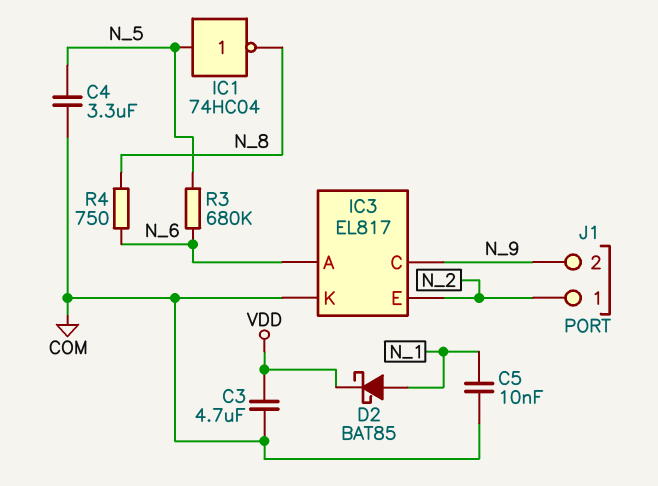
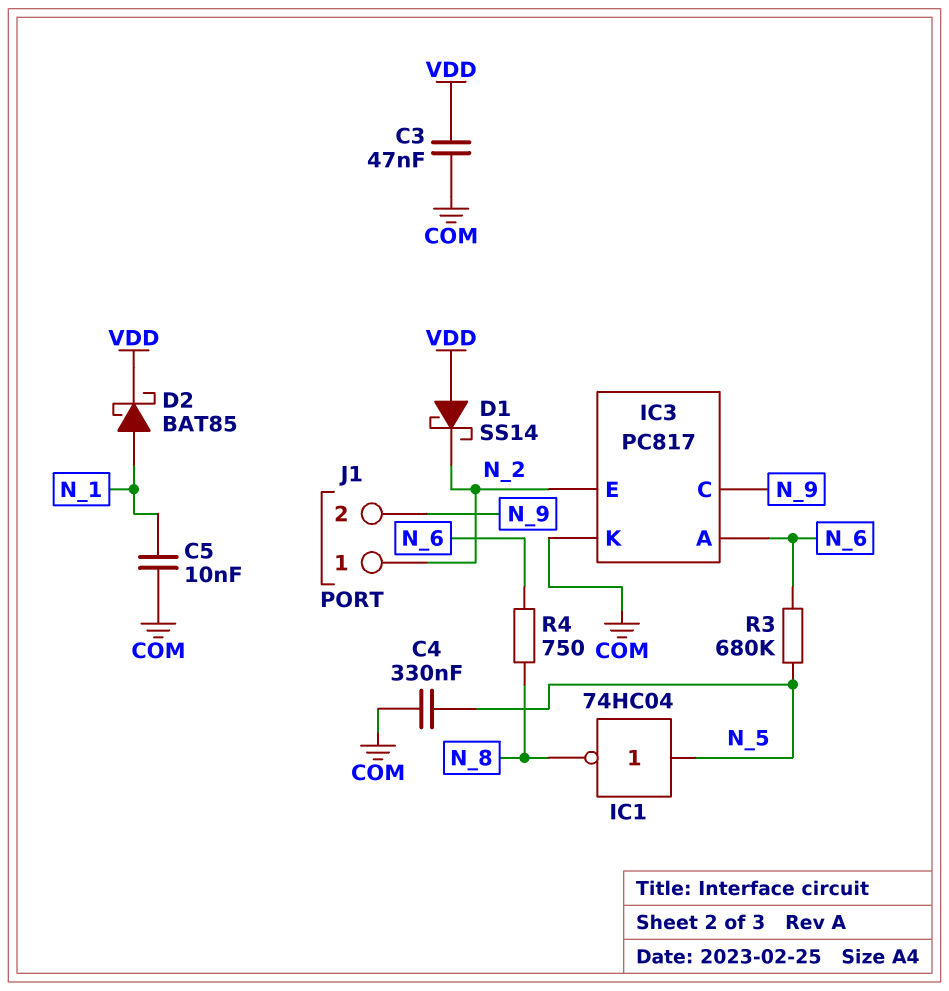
C3: 4.7uF (COM, VDD) -> 47nF (COM, VDD)
C4: 3.3uF (COM, N_5) -> 330nF (COM, N_5)
D1: none -> schottky SS14 (A VDD, K N_2)
IC3: EL817 -> PC817

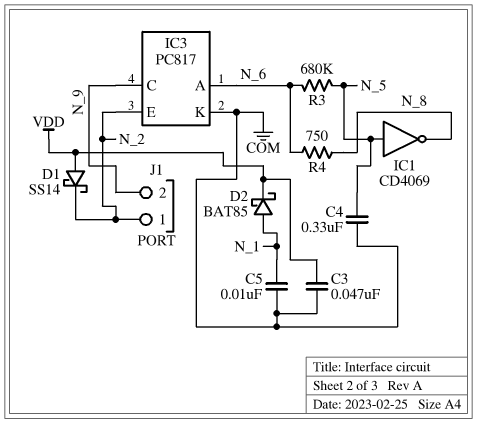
IC1: NOT 74HC04 (in N_5, out N_8) -> NOT CD4069 (in N_5, out N_8)

